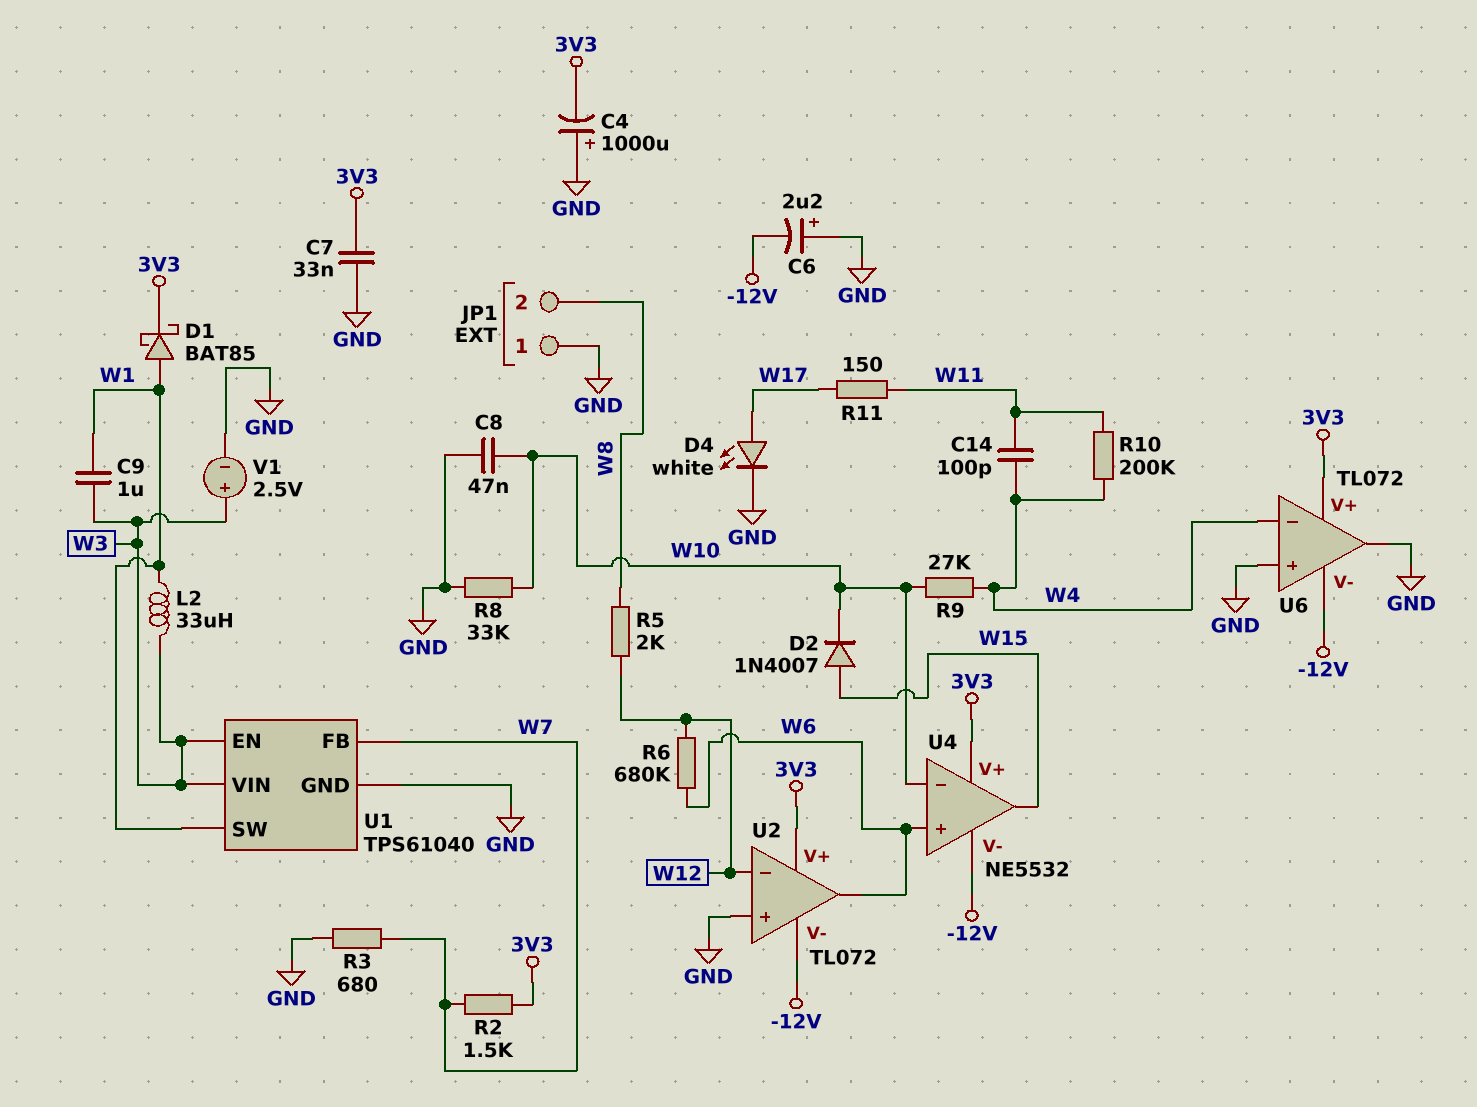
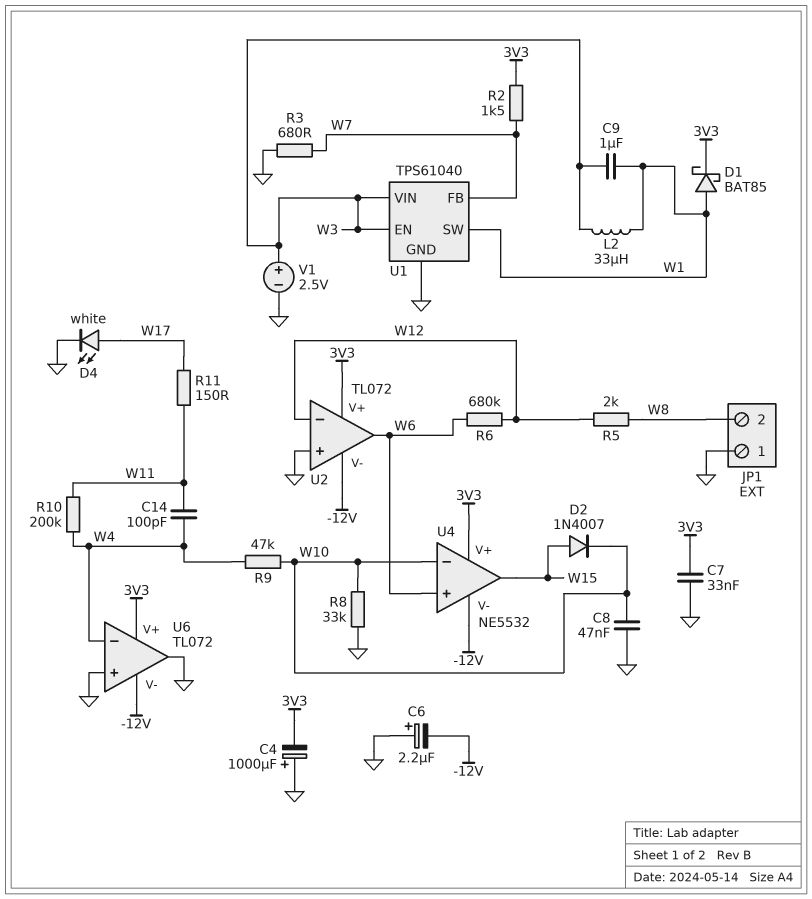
R9: 27k (W4, W10) -> 47k (W4, W10)

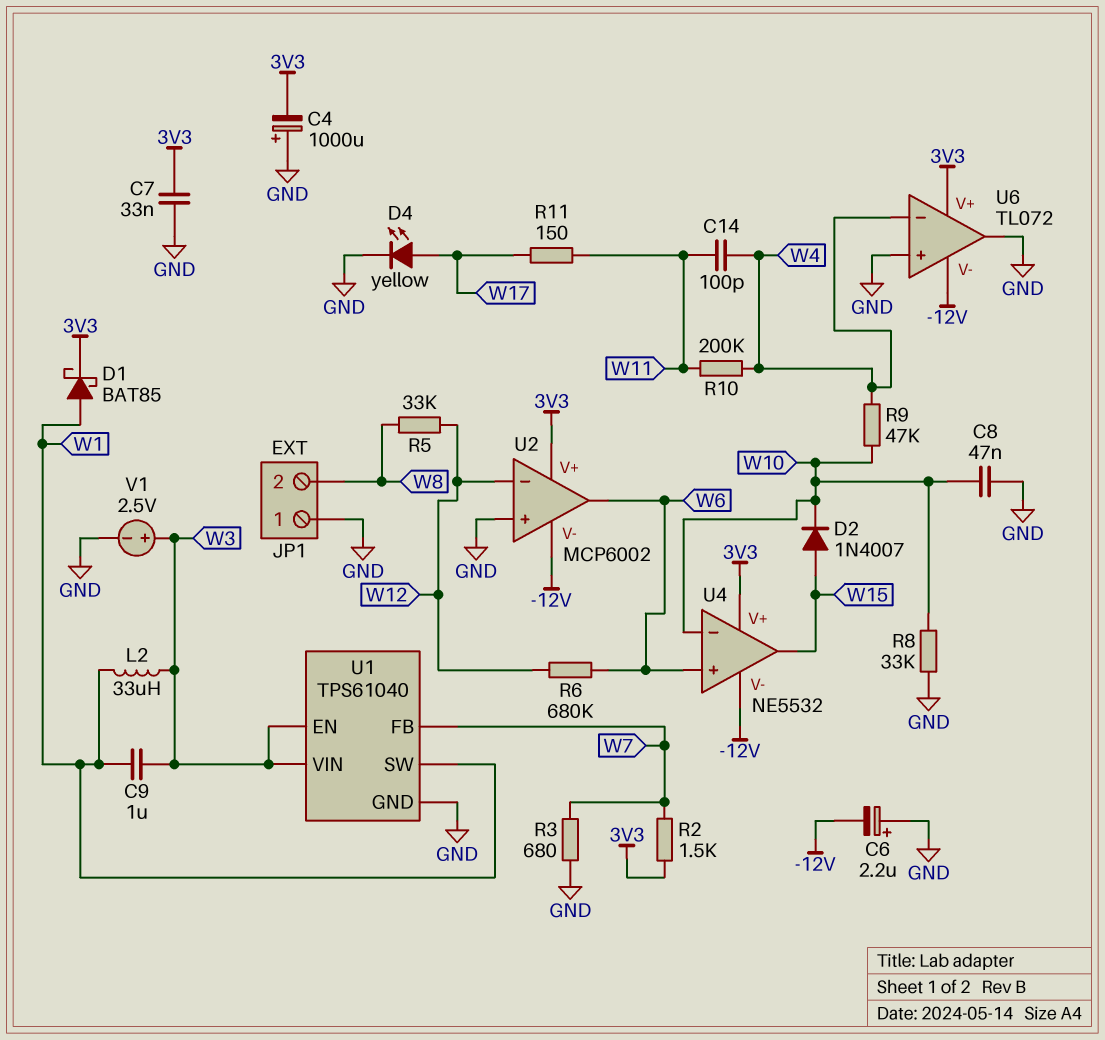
D4: LED white (A W17, K GND) -> LED yellow (A W17, K GND)
R5: 2k (W8, W12) -> 33k (W8, W12)
U2: TL072 -> MCP6002

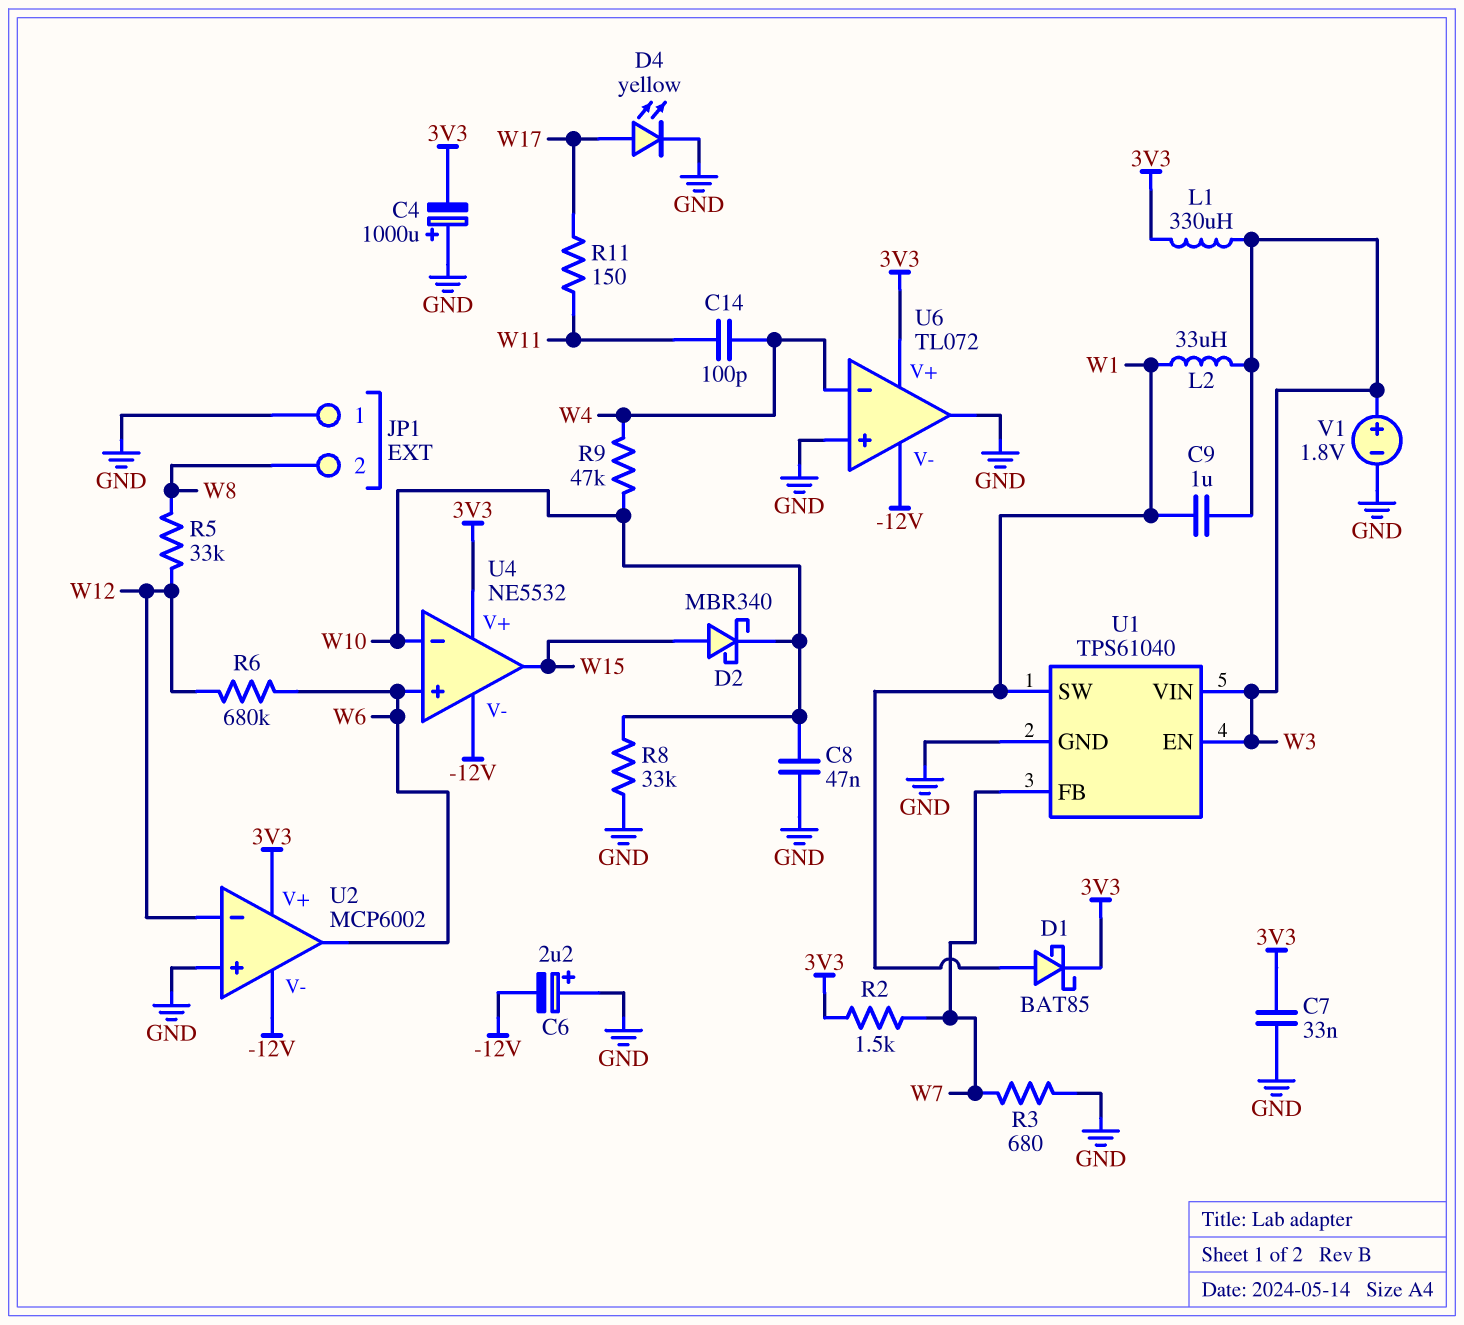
D2: diode 1N4007 (A W15, K W10) -> schottky MBR340 (A W15, K W10)
L1: none -> 330uH (3V3, W3)
R10: 200k (W4, W11) -> none
V1: 2.5V (plus W3, minus GND) -> 1.8V (plus W3, minus GND)

